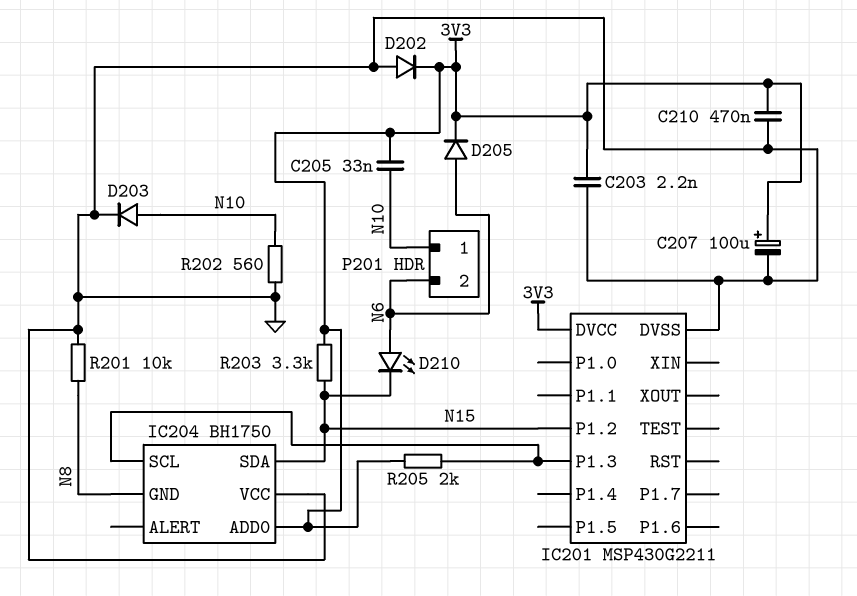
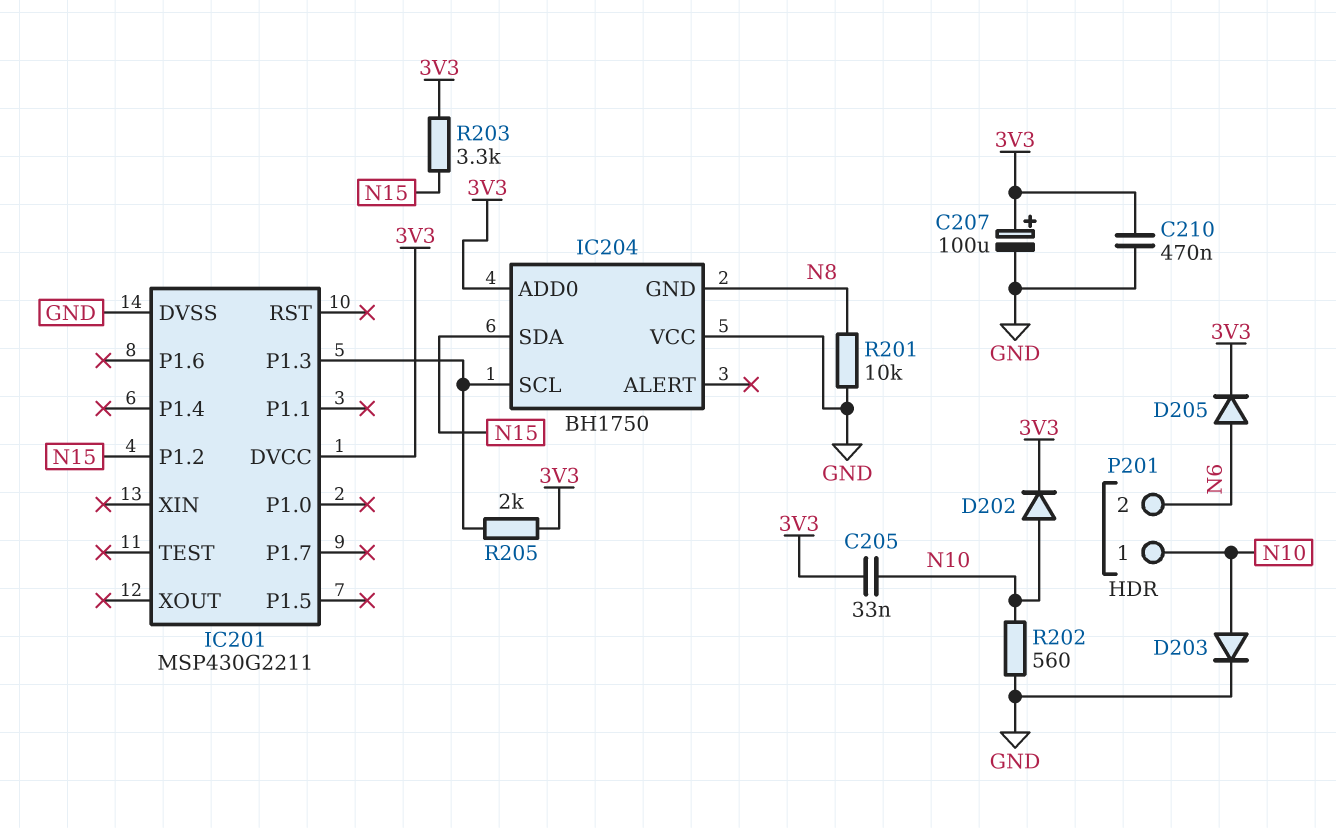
C203: 2.2nF (3V3, GND) -> none
D202: diode (A GND, K 3V3) -> diode (A N10, K 3V3)
D210: LED (A N6, K N15) -> none

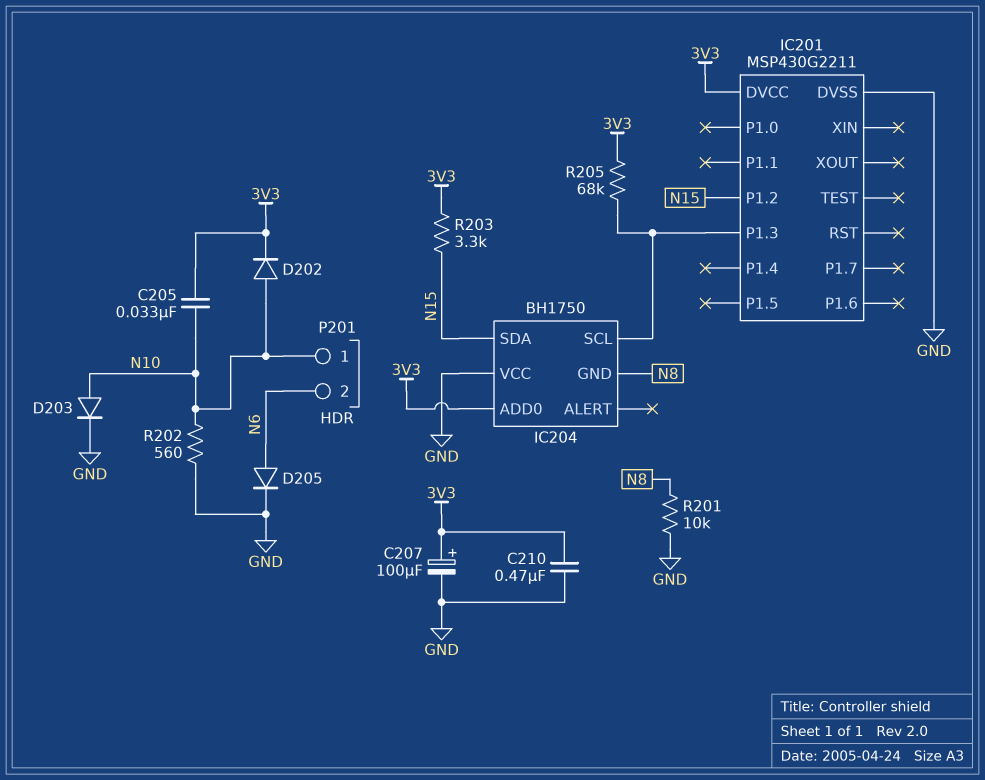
D205: diode (A N6, K 3V3) -> diode (A N6, K GND)
R205: 2k (3V3, IC201/P1.3) -> 68k (3V3, IC201/P1.3)

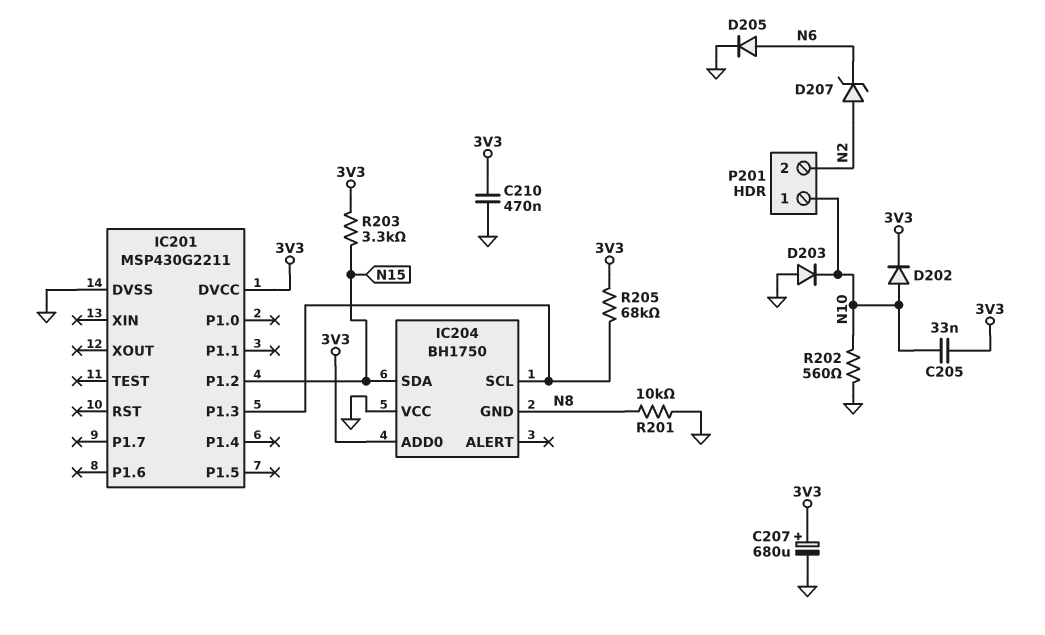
C207: 100uF (plus 3V3, minus GND) -> 680uF (plus 3V3, minus GND)
D203: diode (A N10, K GND) -> diode (A GND, K N10)
D207: none -> zener (A N2, K N6)
P201 pin 2: N6 -> N2

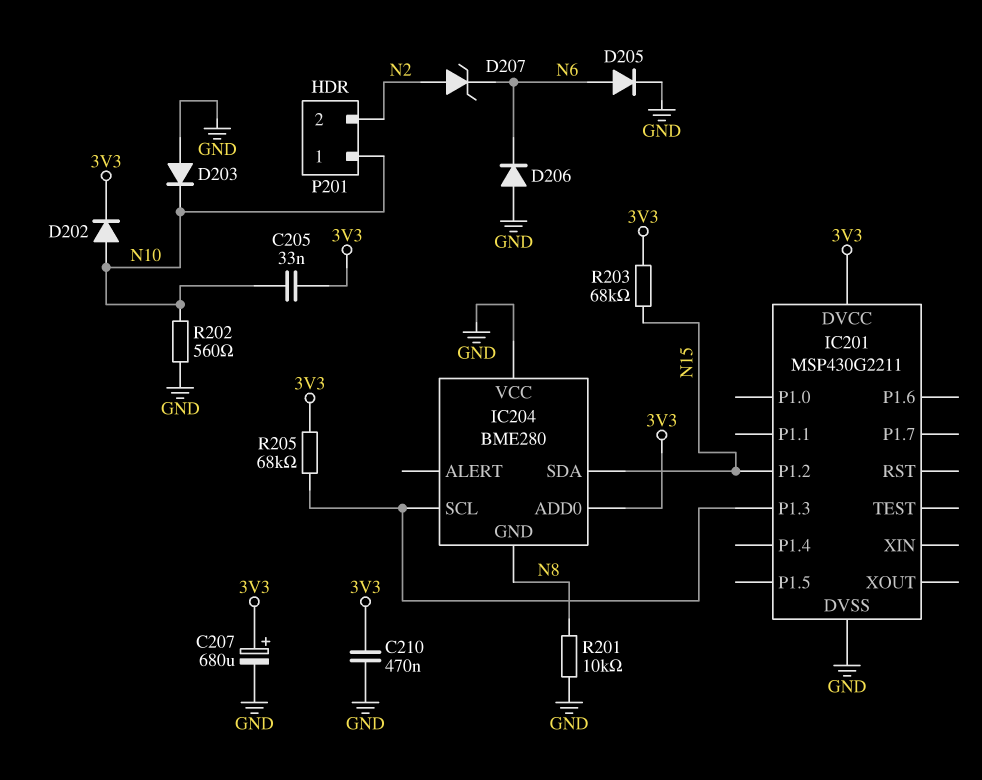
D206: none -> diode (A GND, K N6)
IC204: BH1750 -> BME280
R203: 3.3k (3V3, N15) -> 68k (3V3, N15)

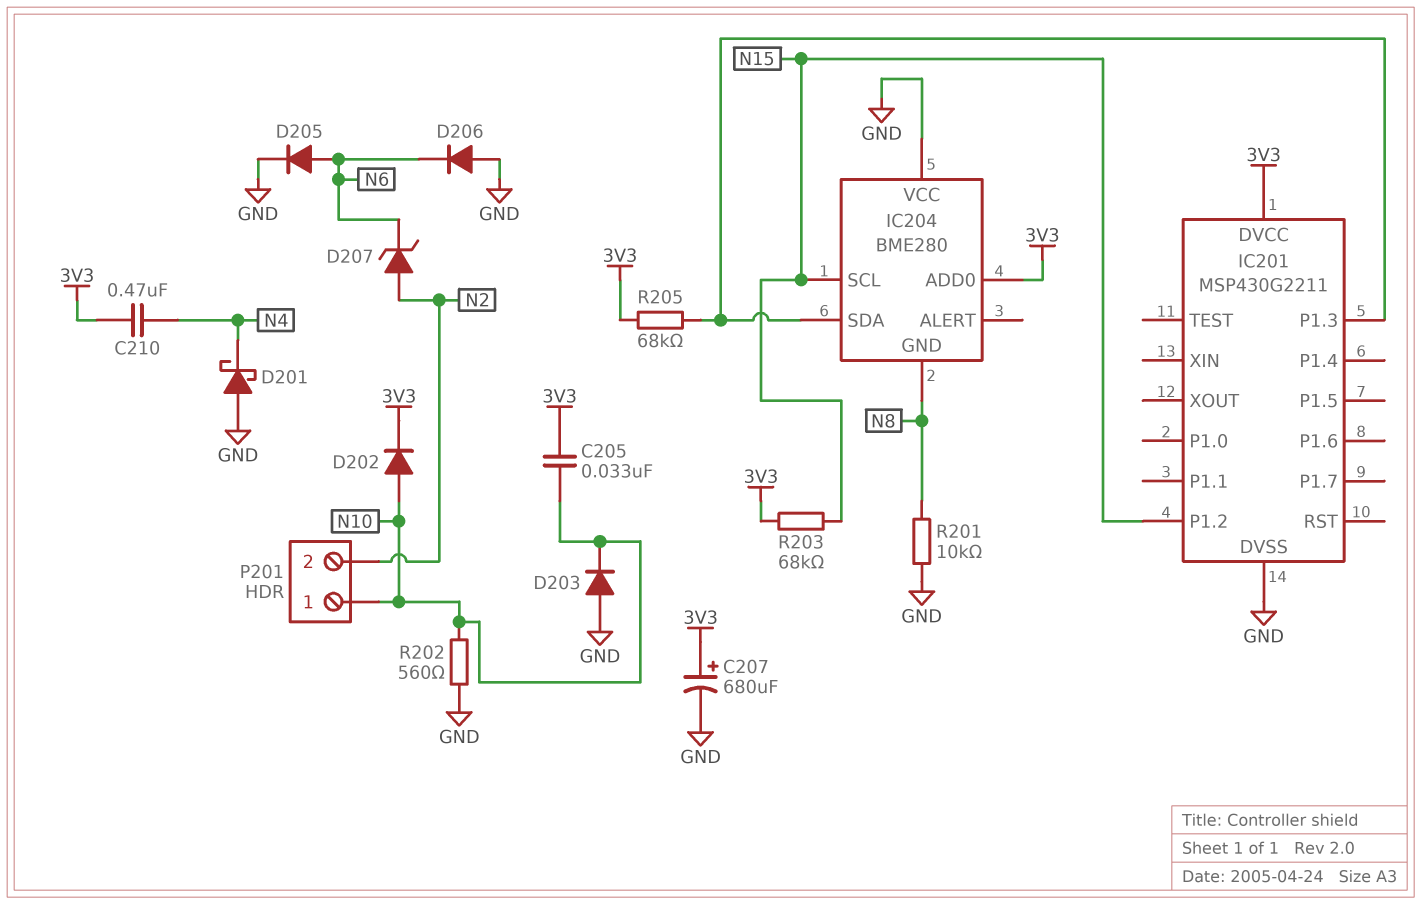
C210: 470nF (3V3, GND) -> 470nF (3V3, N4)
D201: none -> schottky (A GND, K N4)
IC204 pin SCL: IC201/P1.3 -> N15
IC204 pin SDA: N15 -> IC201/P1.3

